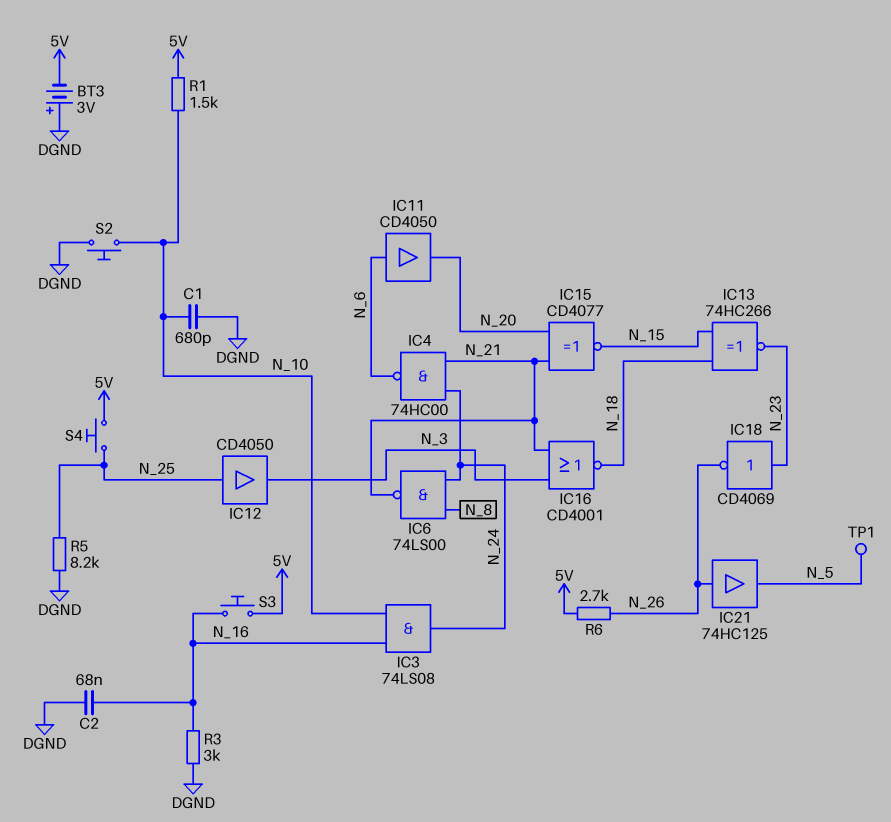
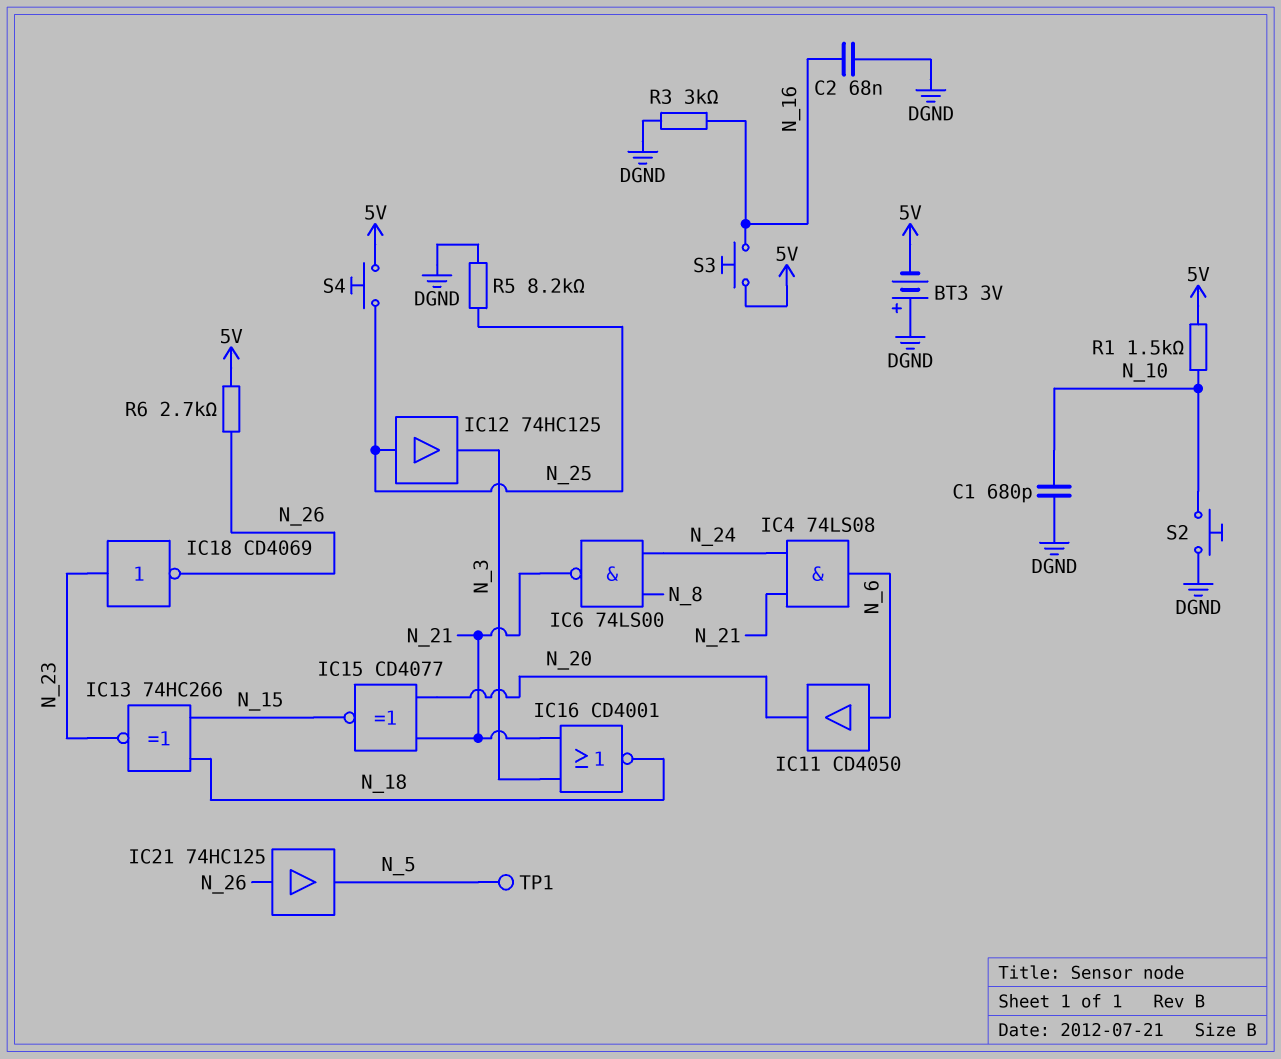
IC3: AND 74LS08 (in N_10, in N_16, out N_24) -> none
IC4: NAND 74HC00 (in N_21, in N_24, out N_6) -> AND 74LS08 (in N_21, in N_24, out N_6)
IC12: buffer CD4050 (in N_25, out N_3) -> buffer 74HC125 (in N_25, out N_3)

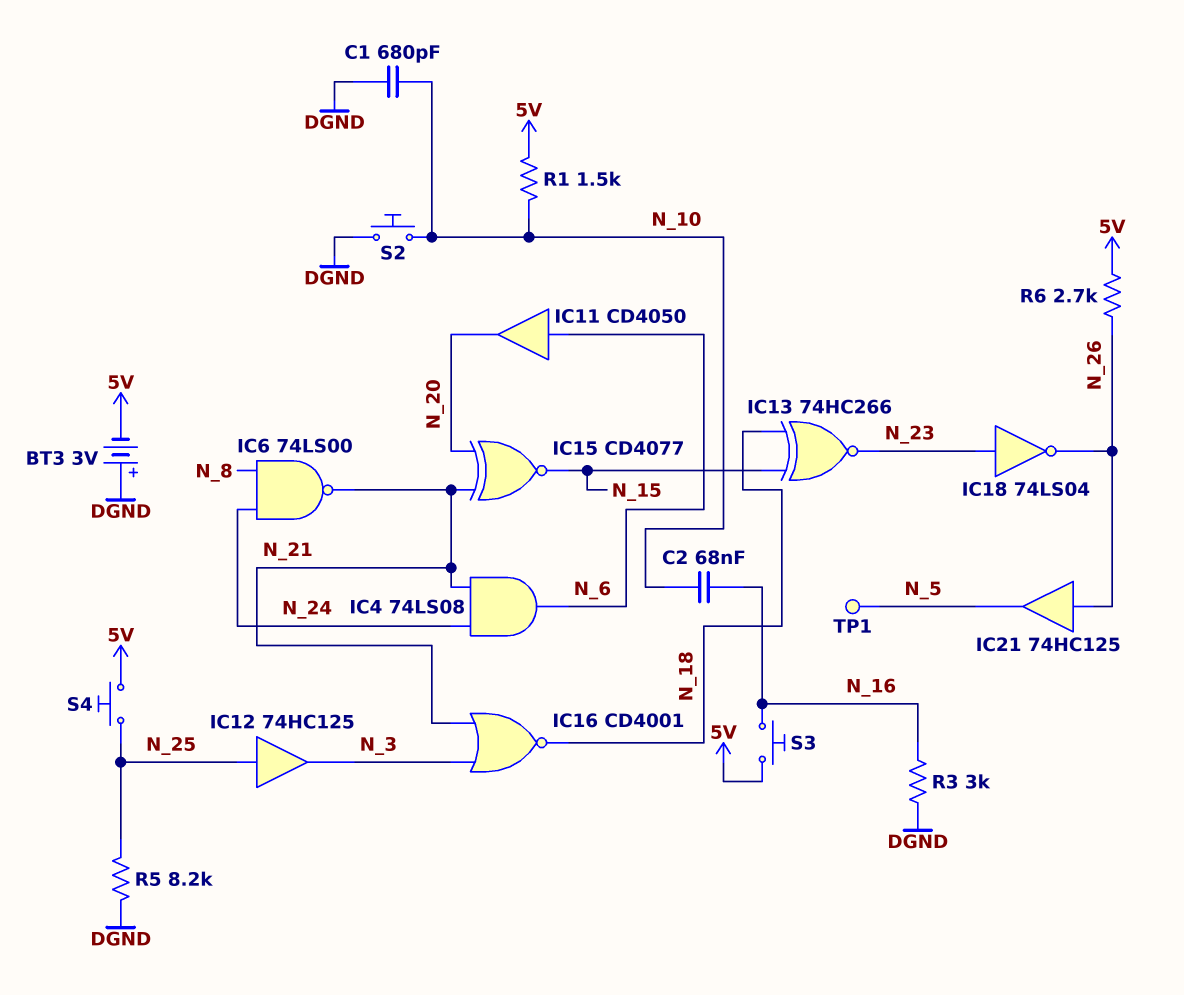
C2: 68nF (DGND, N_16) -> 68nF (N_10, N_16)
IC18: NOT CD4069 (in N_23, out N_26) -> NOT 74LS04 (in N_23, out N_26)

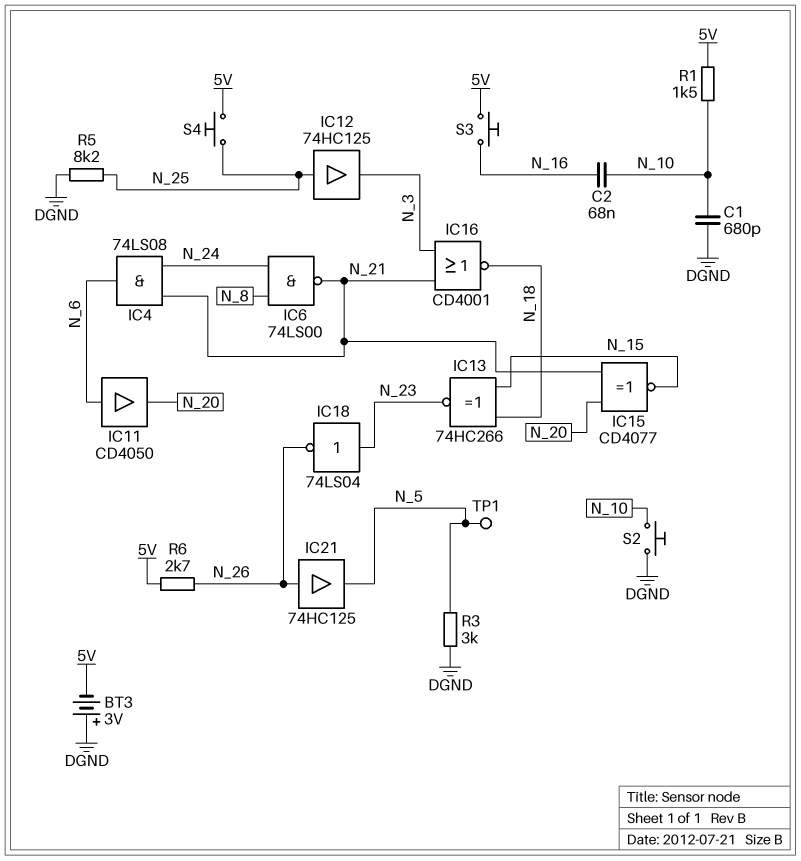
R3: 3k (DGND, N_16) -> 3k (DGND, N_5)

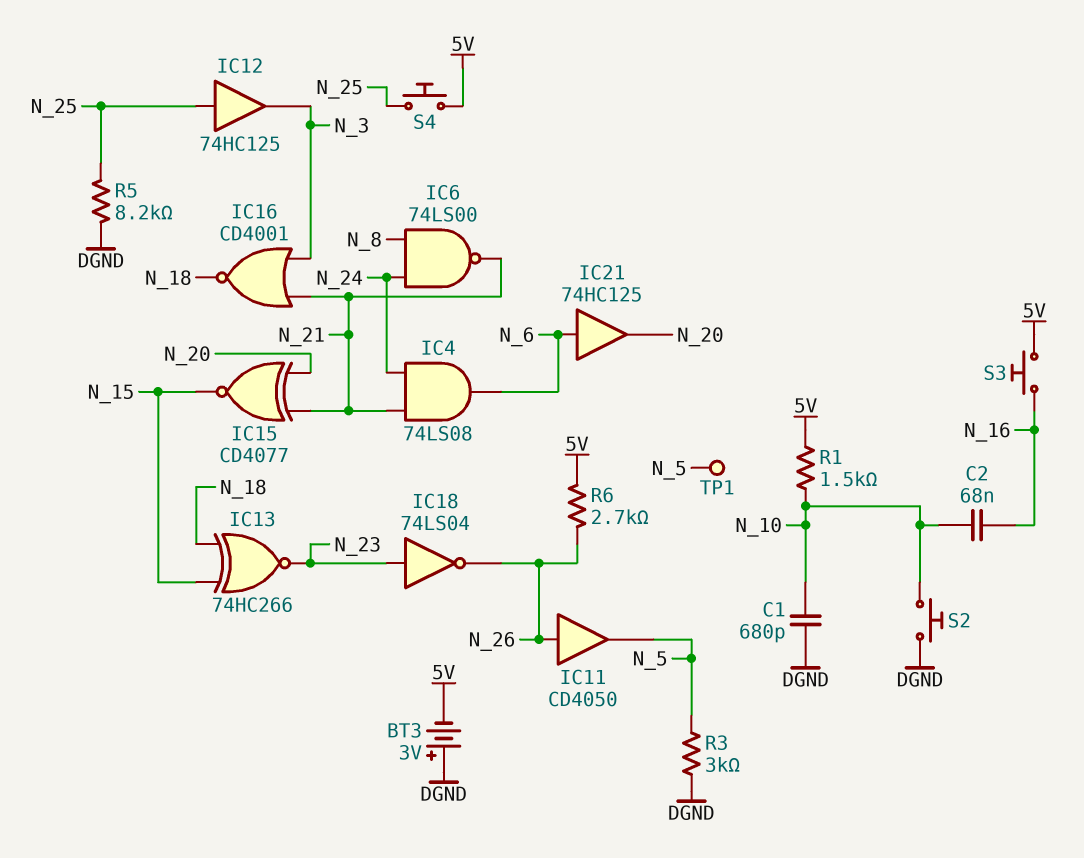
IC11: buffer CD4050 (in N_6, out N_20) -> buffer CD4050 (in N_26, out N_5)
IC21: buffer 74HC125 (in N_26, out N_5) -> buffer 74HC125 (in N_6, out N_20)

